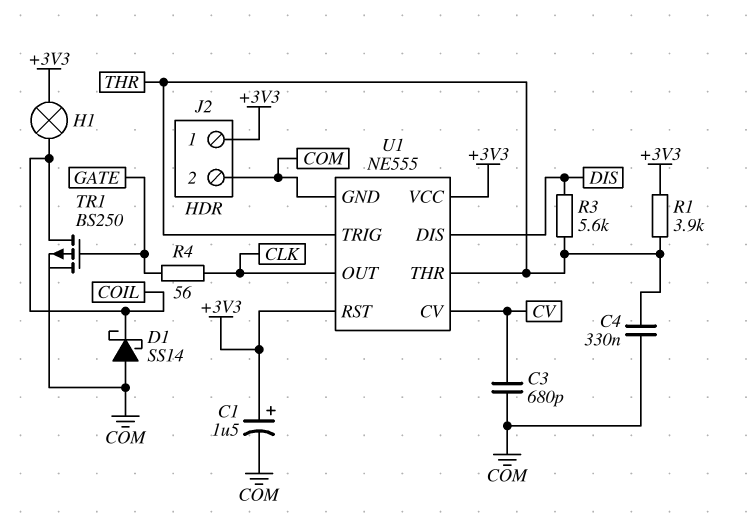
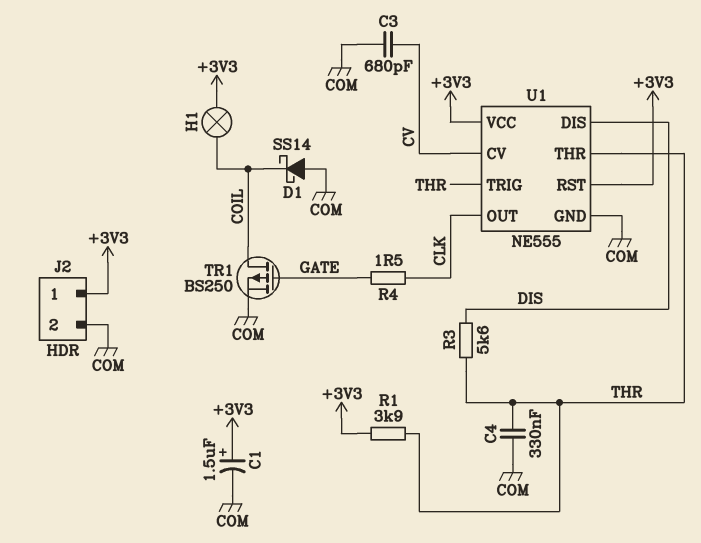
R4: 56 (CLK, GATE) -> 1.5 (CLK, GATE)

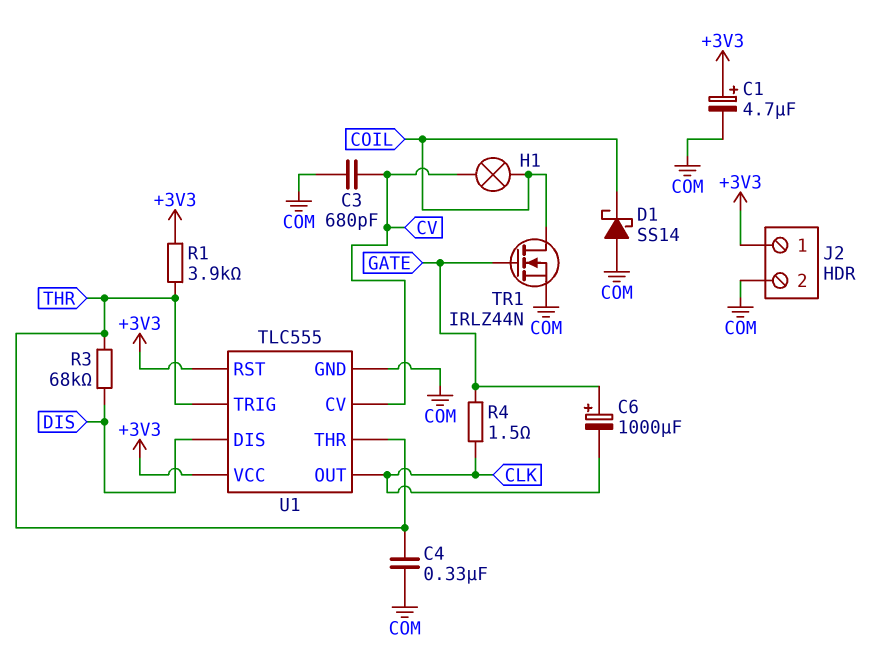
C1: 1.5uF (plus +3V3, minus COM) -> 4.7uF (plus +3V3, minus COM)
C6: none -> 1000uF (plus GATE, minus CLK)
H1: lamp (+3V3, COIL) -> lamp (COIL, CV)
R3: 5.6k (DIS, THR) -> 68k (DIS, THR)
TR1: PMOS BS250 (G GATE, D COIL, S COM) -> NMOS IRLZ44N (G GATE, D COIL, S COM)
U1: NE555 -> TLC555

